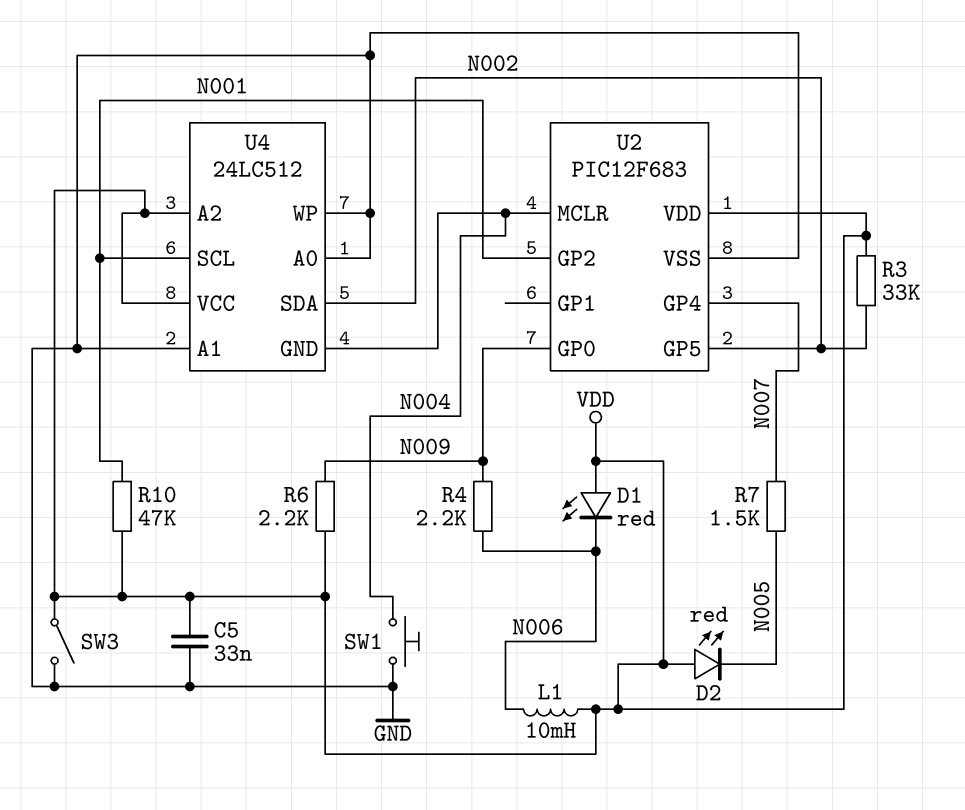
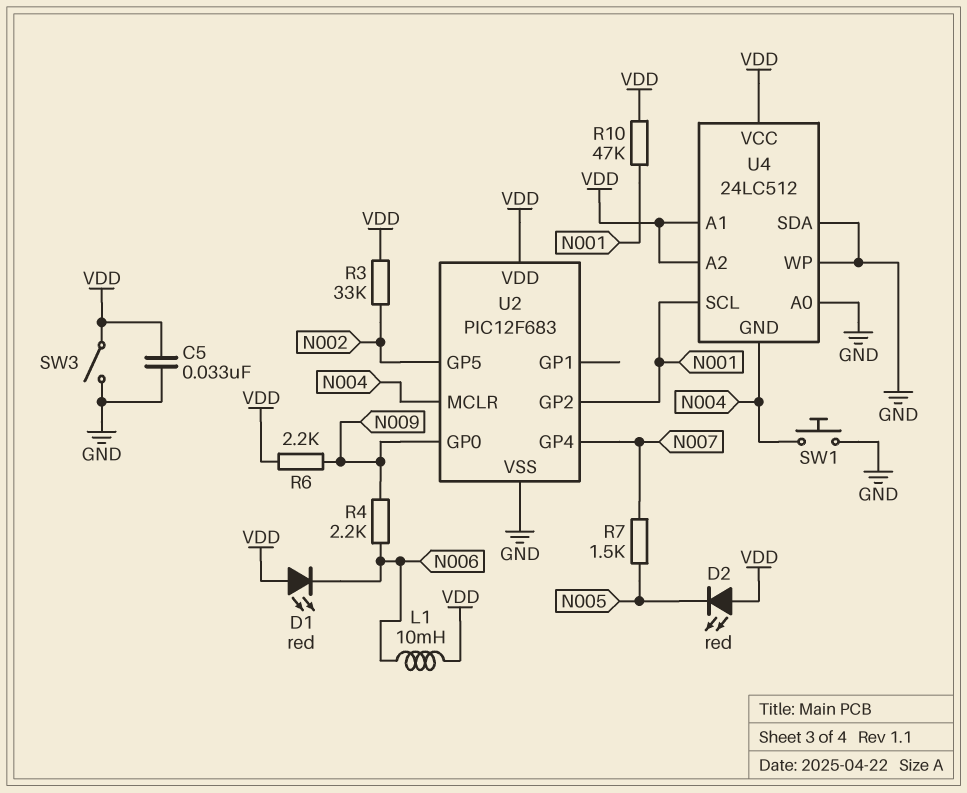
U4 pin A1: GND -> VDD
U4 pin SDA: N002 -> GND

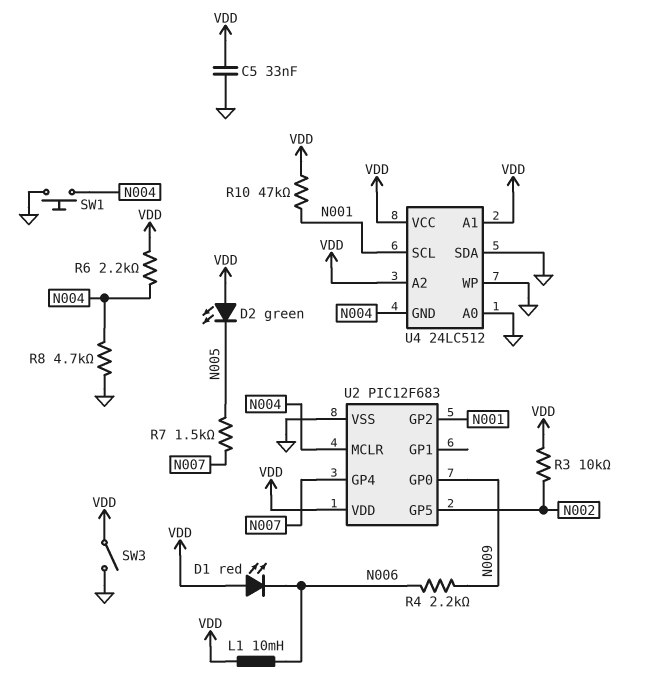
D2: LED red (A VDD, K N005) -> LED green (A VDD, K N005)
R3: 33k (N002, VDD) -> 10k (N002, VDD)
R6: 2.2k (N009, VDD) -> 2.2k (N004, VDD)
R8: none -> 4.7k (GND, N004)

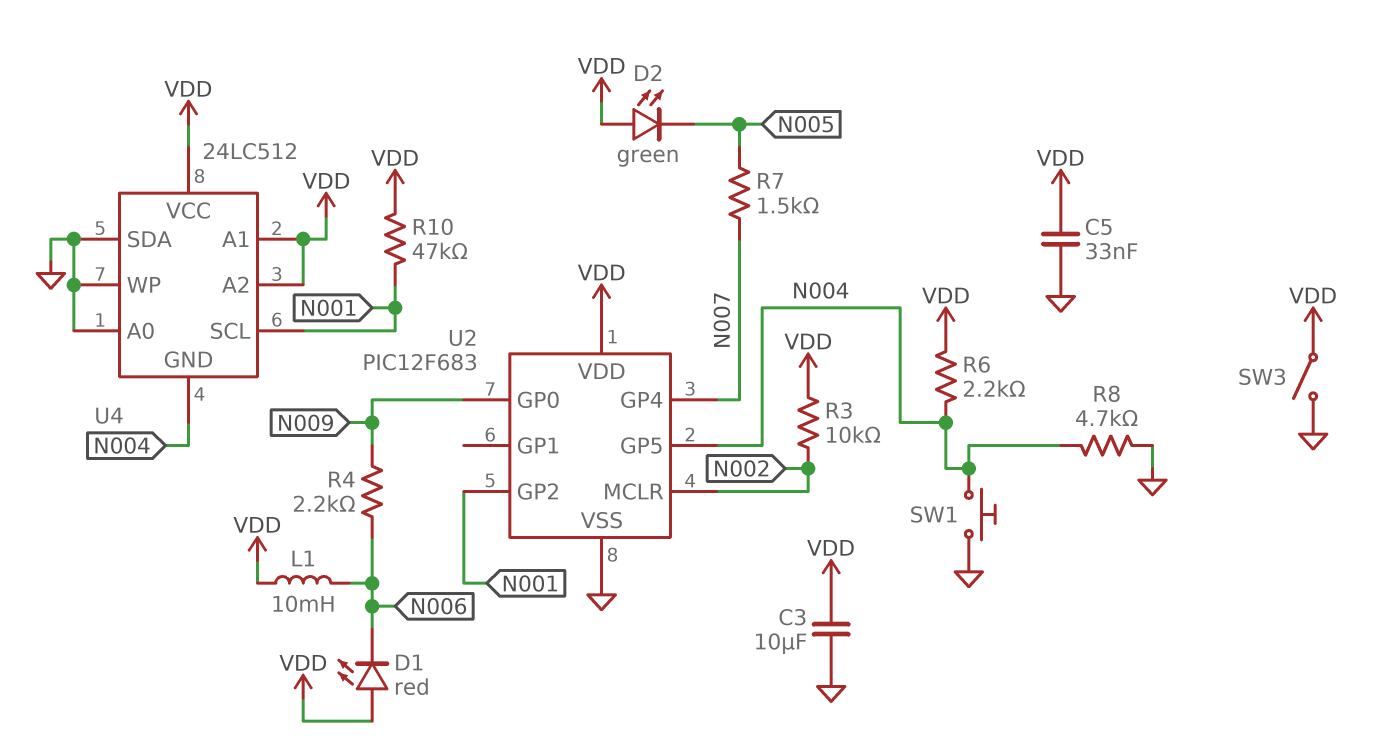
C3: none -> 10uF (GND, VDD)
U2 pin GP5: N002 -> N004
U2 pin MCLR: N004 -> N002

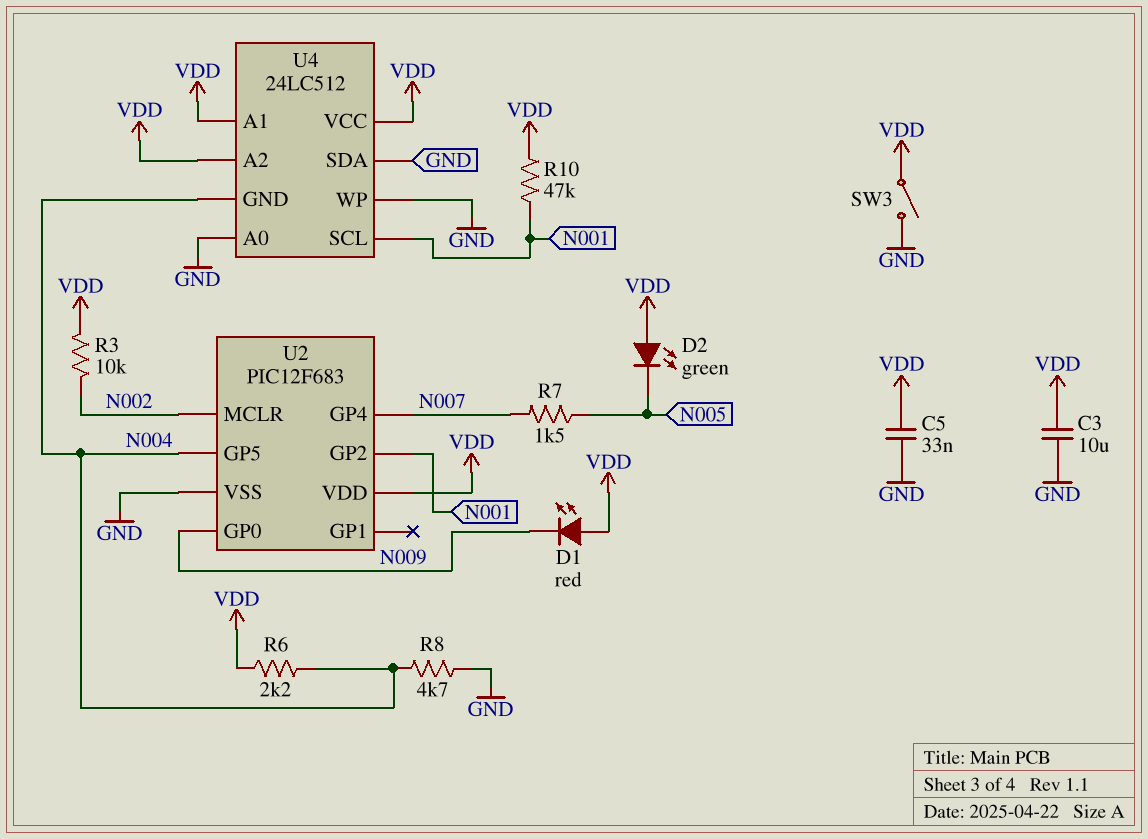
D1: LED red (A VDD, K N006) -> LED red (A VDD, K N009)
L1: 10mH (N006, VDD) -> none
R4: 2.2k (N006, N009) -> none
SW1: button (GND, N004) -> none

